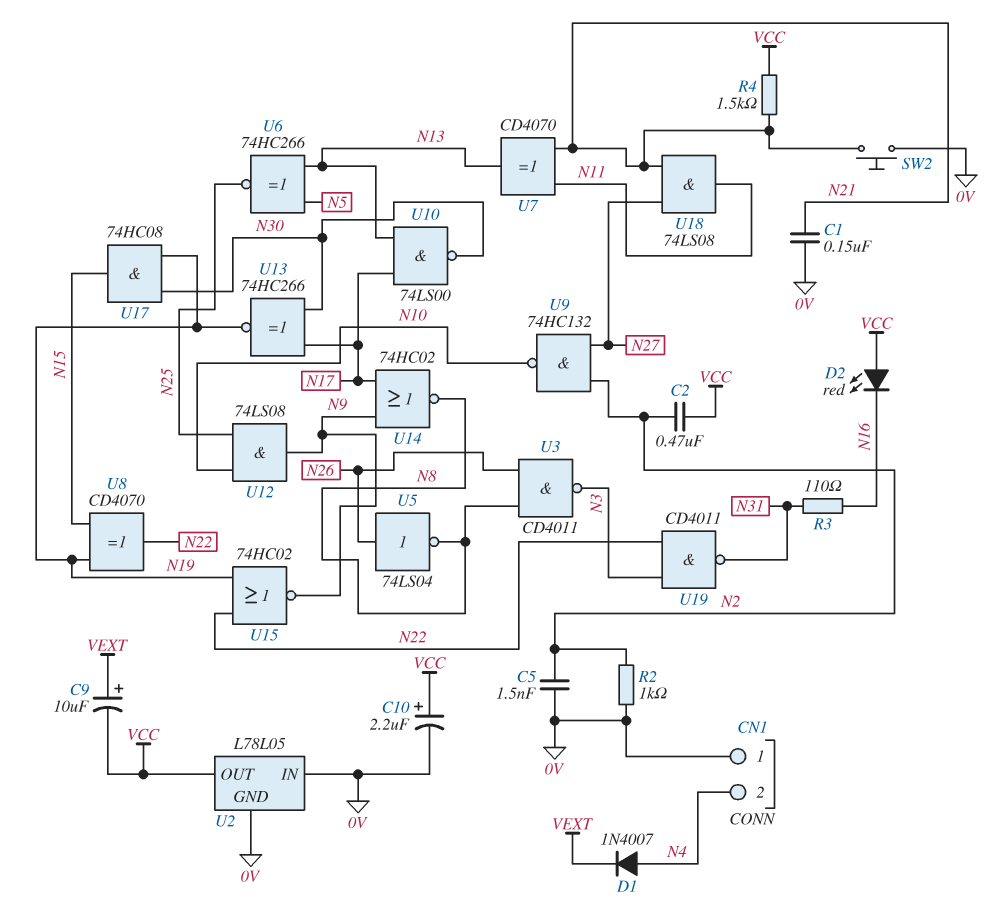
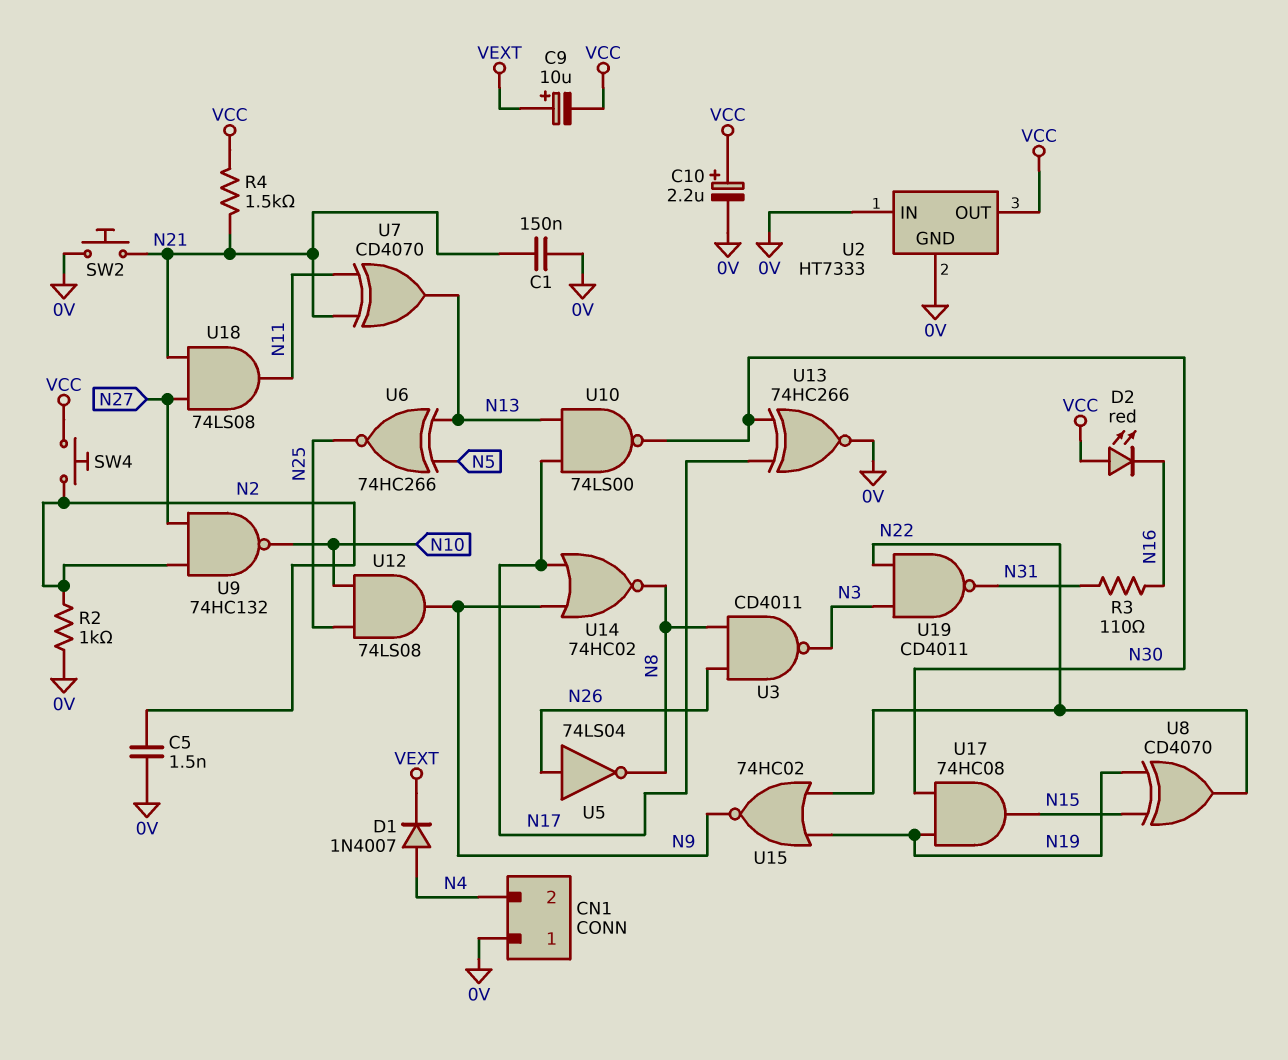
C2: 470nF (N2, VCC) -> none
SW4: none -> button (N2, VCC)
U2: L78L05 -> HT7333
U13: XNOR 74HC266 (in N17, in N30, out N19) -> XNOR 74HC266 (in N17, in N30, out 0V)

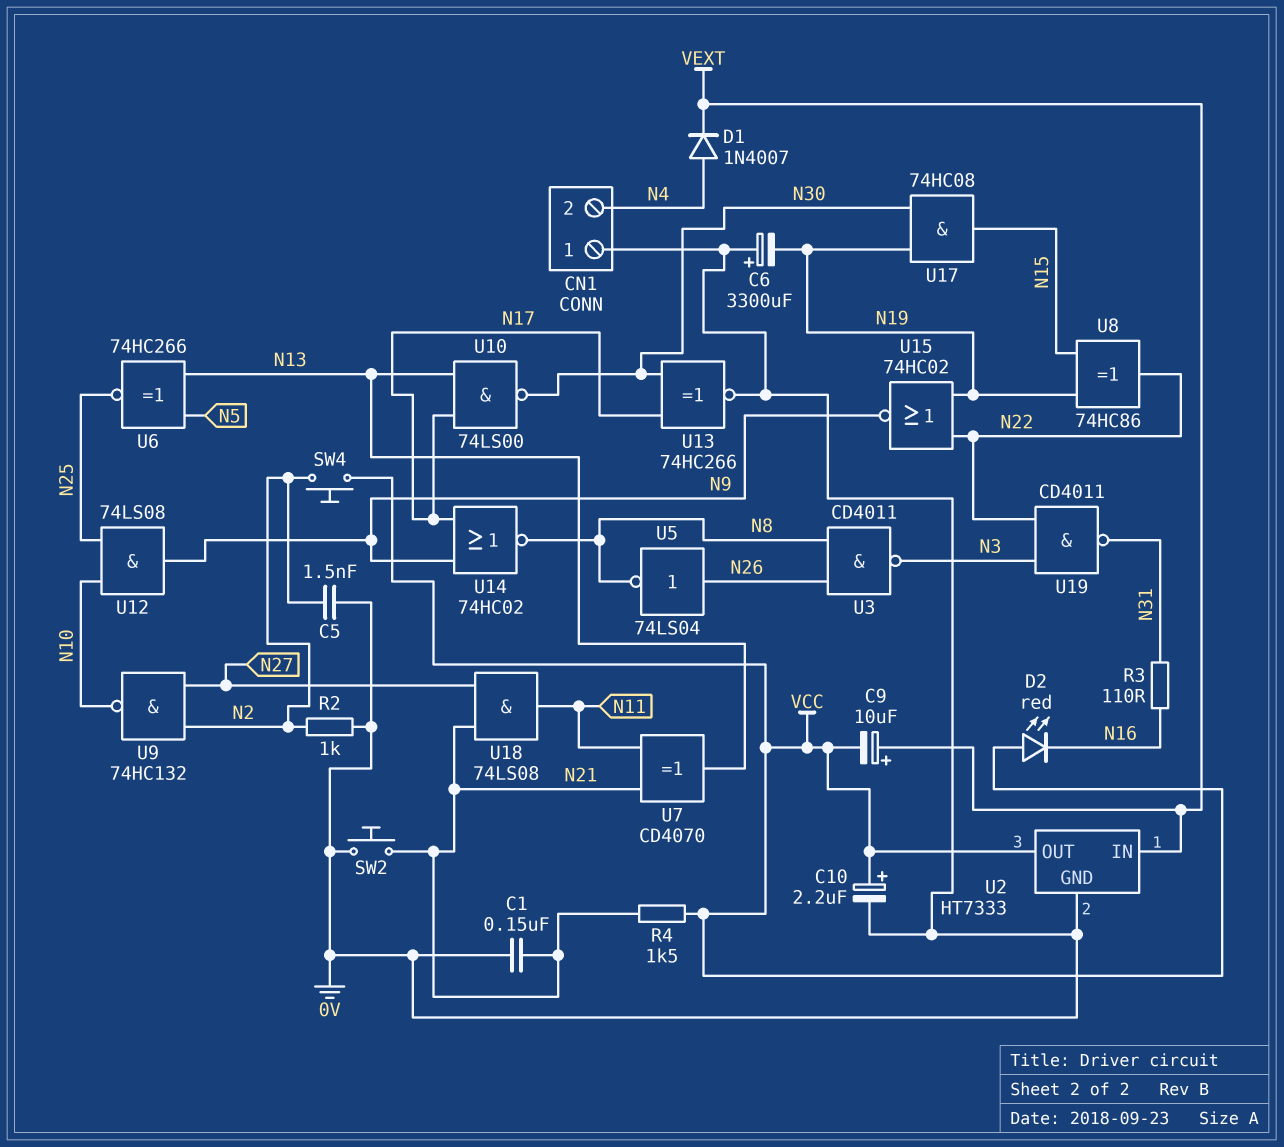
C6: none -> 3300uF (plus 0V, minus N19)
U2 pin IN: 0V -> VEXT
U8: XOR CD4070 (in N15, in N19, out N22) -> XOR 74HC86 (in N15, in N19, out N22)

